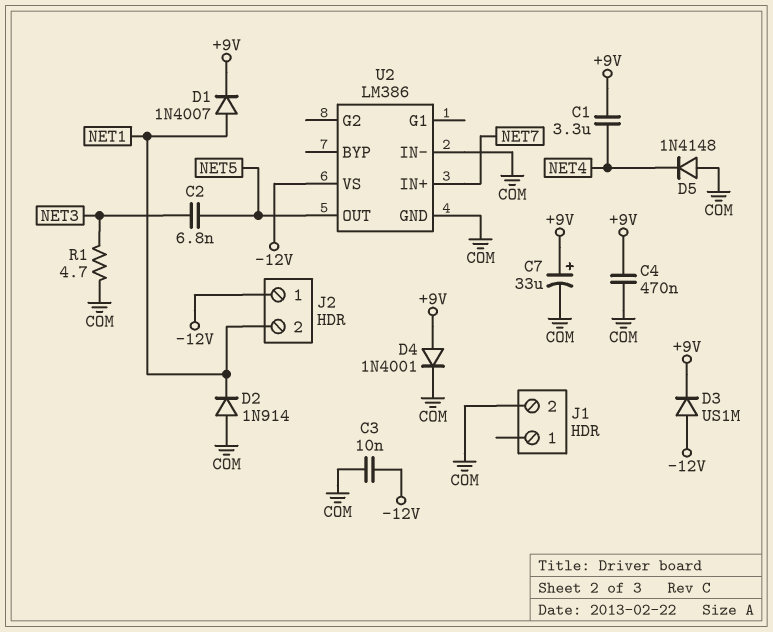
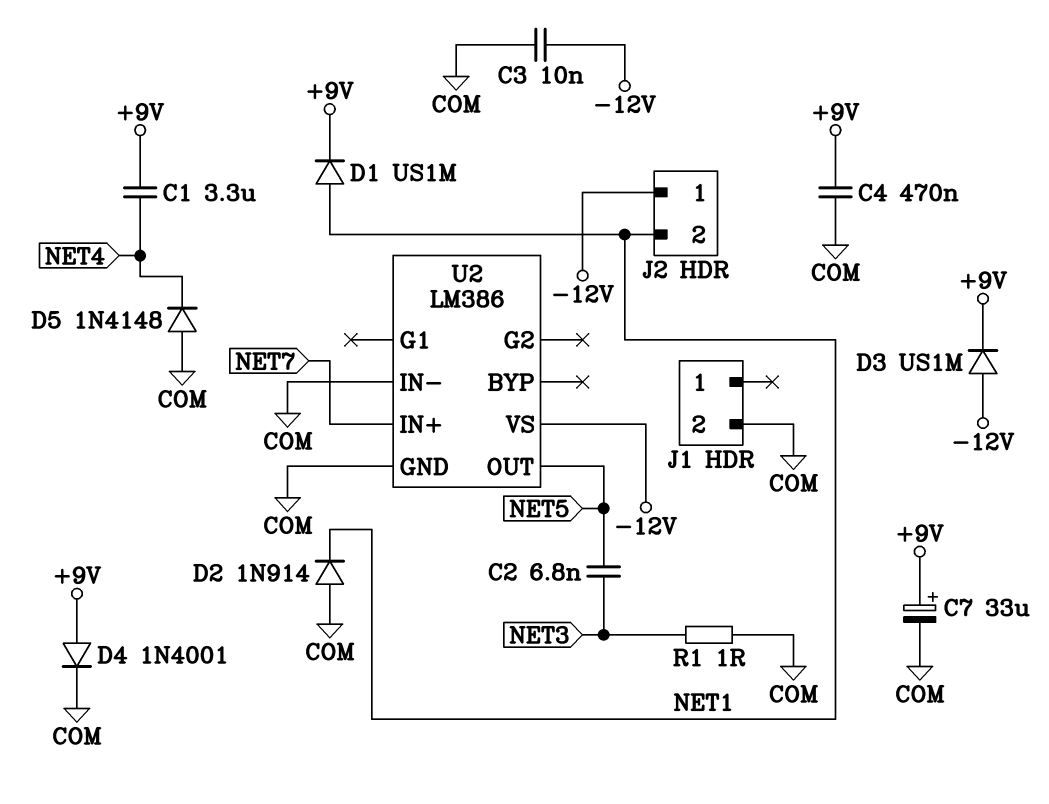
D1: diode 1N4007 (A NET1, K +9V) -> diode US1M (A NET1, K +9V)
R1: 4.7 (COM, NET3) -> 1 (COM, NET3)

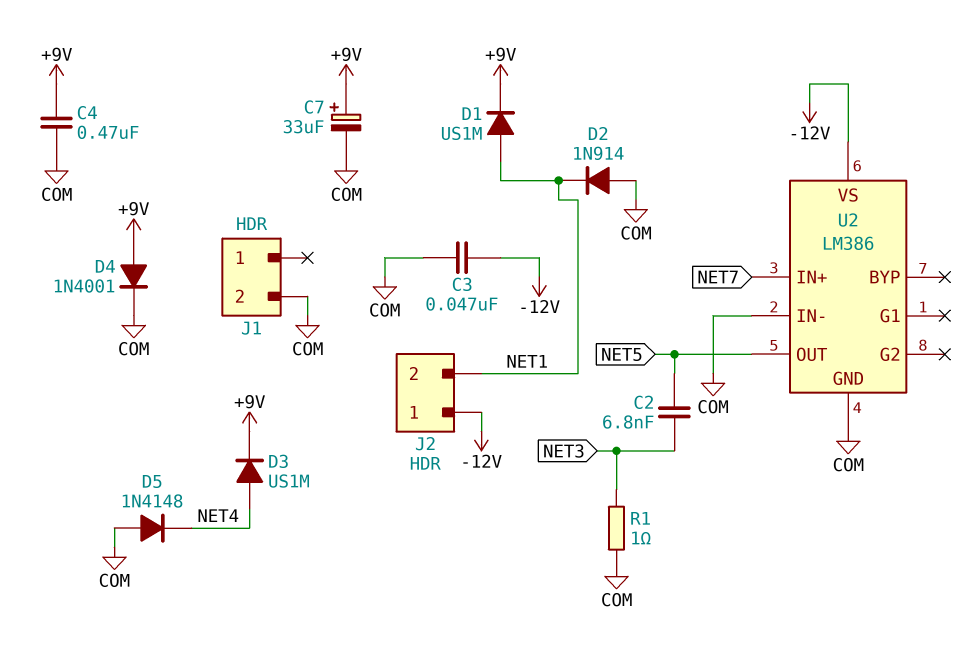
C1: 3.3uF (+9V, NET4) -> none
C3: 10nF (-12V, COM) -> 47nF (-12V, COM)
D3: diode US1M (A -12V, K +9V) -> diode US1M (A NET4, K +9V)

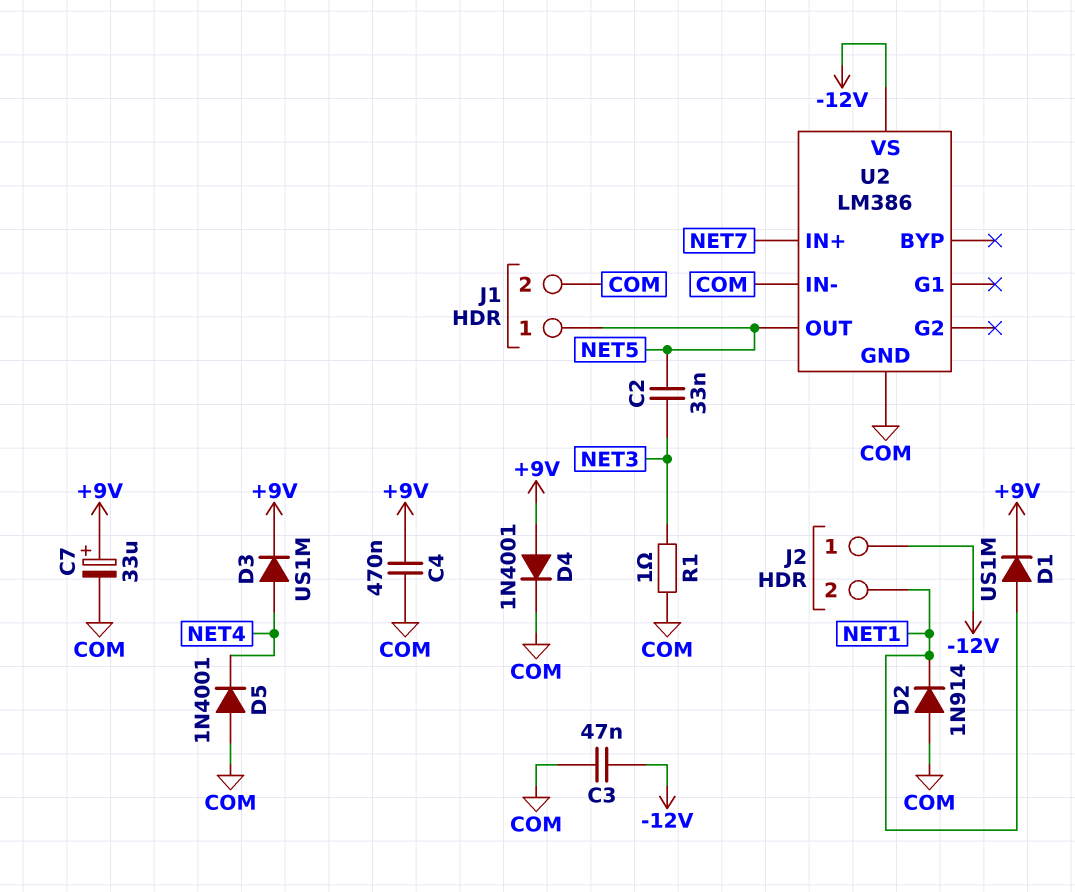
C2: 6.8nF (NET3, NET5) -> 33nF (NET3, NET5)
D5: diode 1N4148 (A COM, K NET4) -> diode 1N4001 (A COM, K NET4)
J1 pin 1: none -> NET5

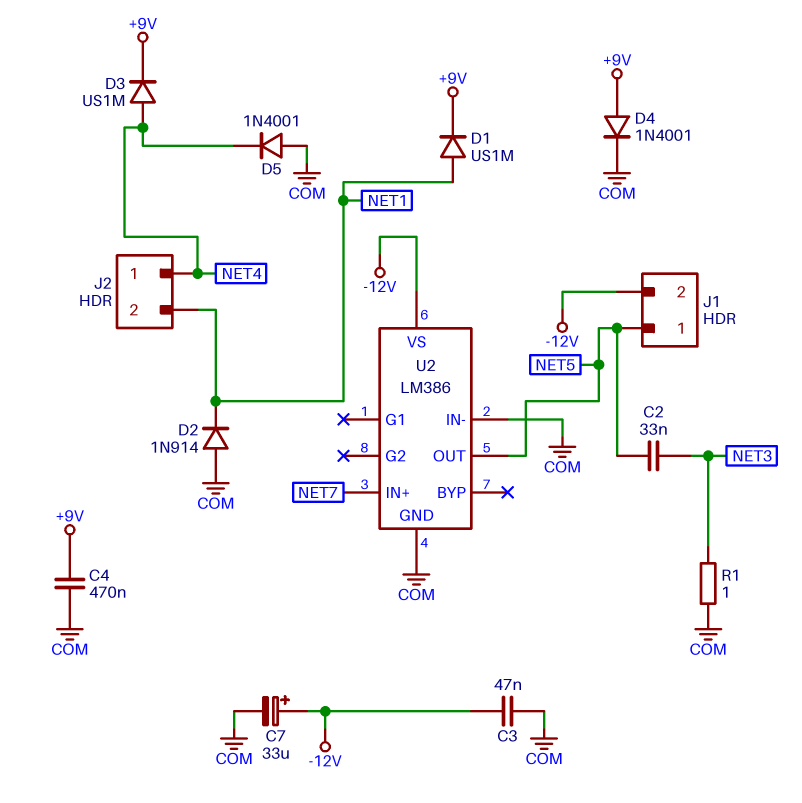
C7: 33uF (plus +9V, minus COM) -> 33uF (plus -12V, minus COM)
J1 pin 2: COM -> -12V
J2 pin 1: -12V -> NET4

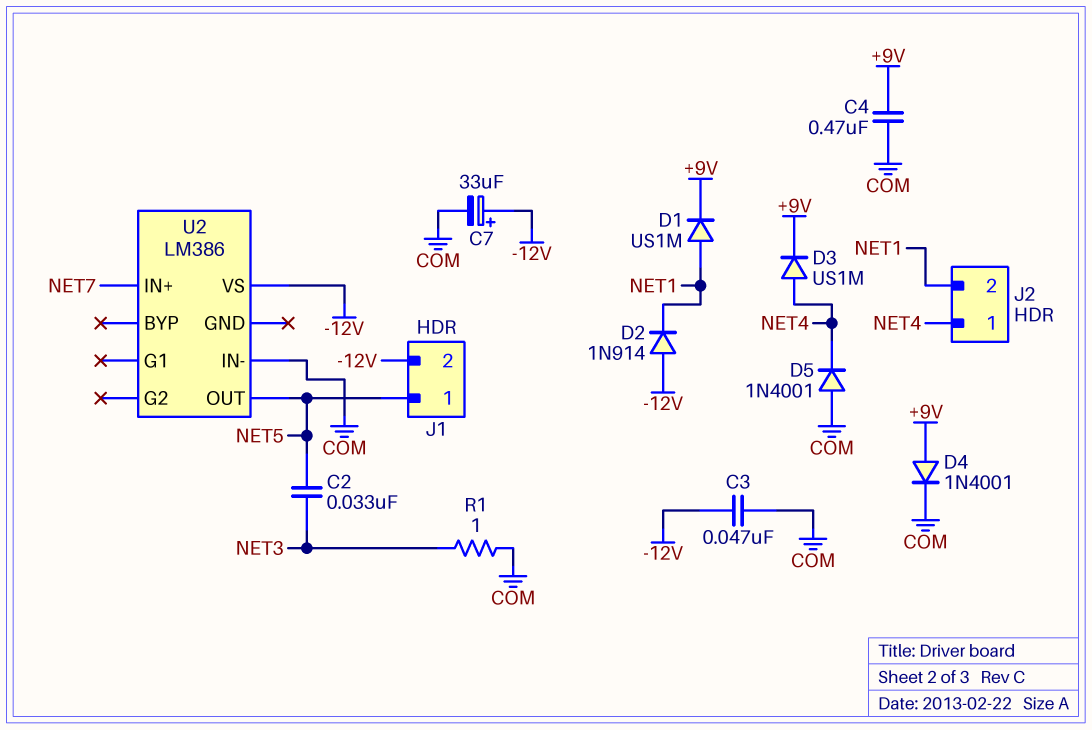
D2: diode 1N914 (A COM, K NET1) -> diode 1N914 (A -12V, K NET1)
U2 pin GND: COM -> none

